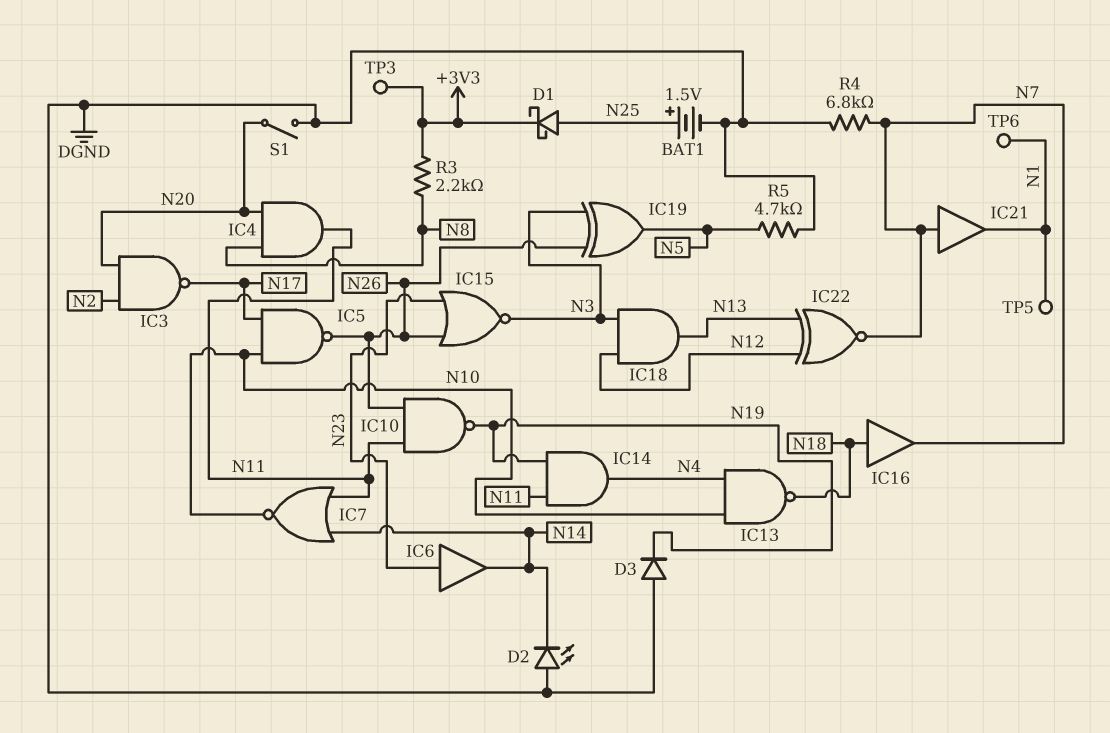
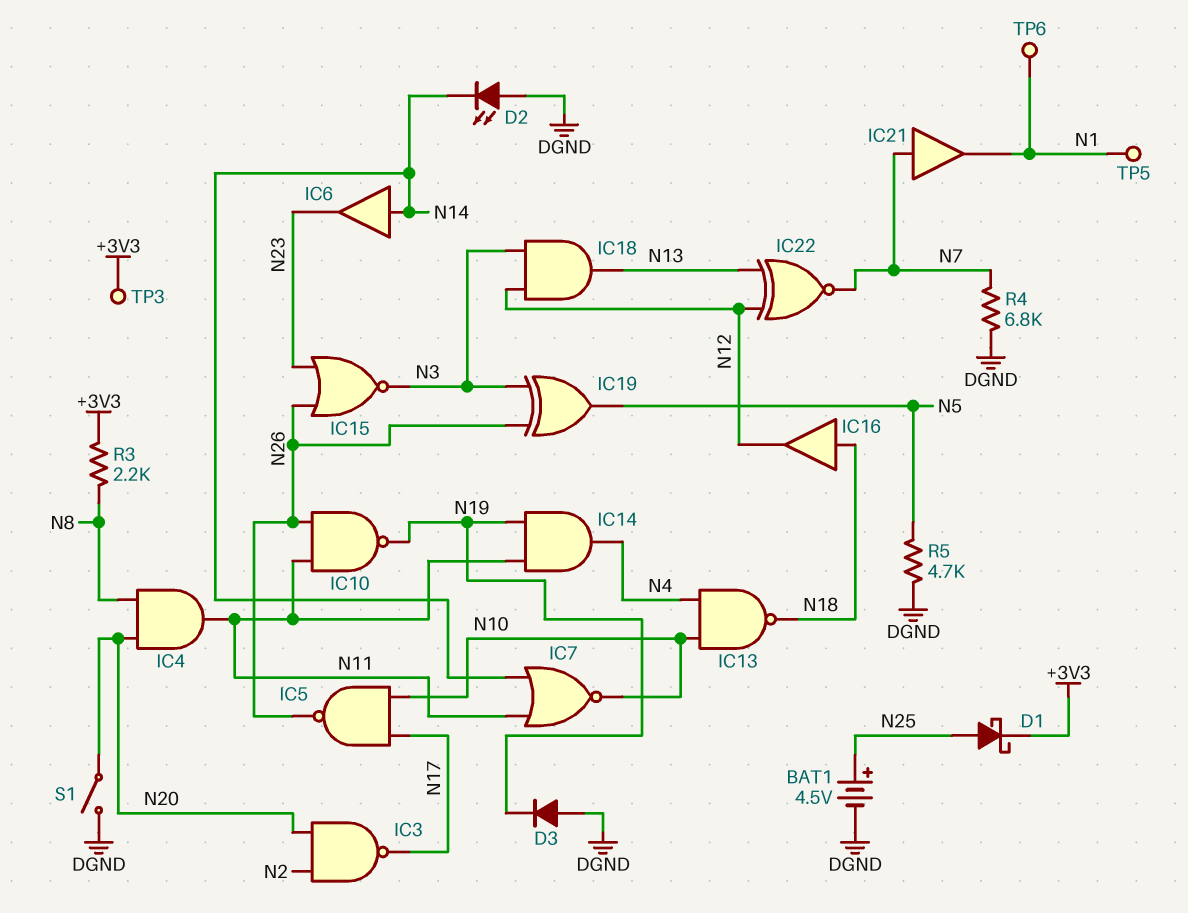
BAT1: 1.5V (plus N25, minus DGND) -> 4.5V (plus N25, minus DGND)
IC6: buffer (in N23, out N14) -> buffer (in N14, out N23)
IC16: buffer (in N18, out N7) -> buffer (in N18, out N12)

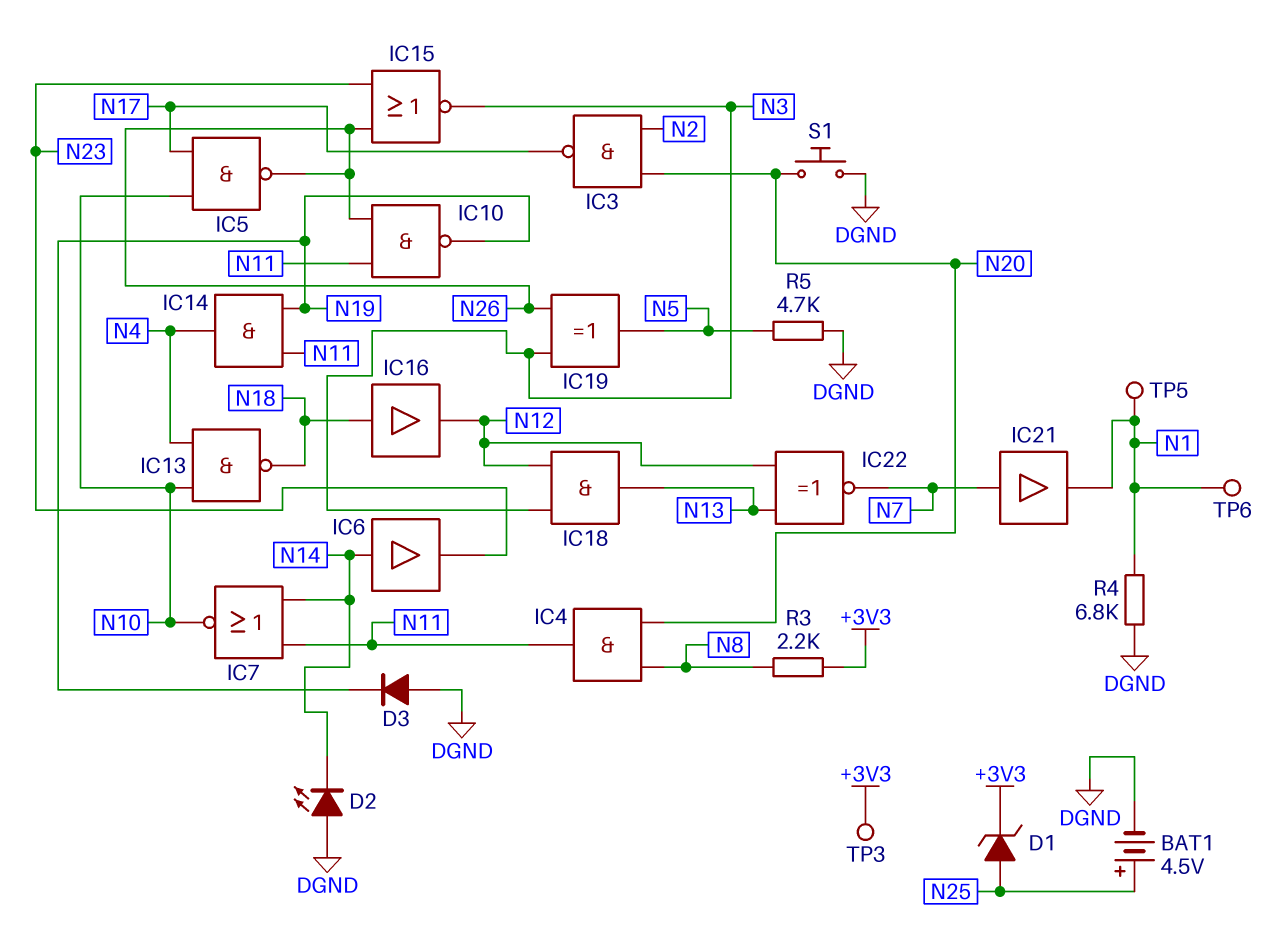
D1: schottky (A N25, K +3V3) -> zener (A N25, K +3V3)
R4: 6.8k (DGND, N7) -> 6.8k (DGND, N1)
S1: switch (DGND, N20) -> button (DGND, N20)

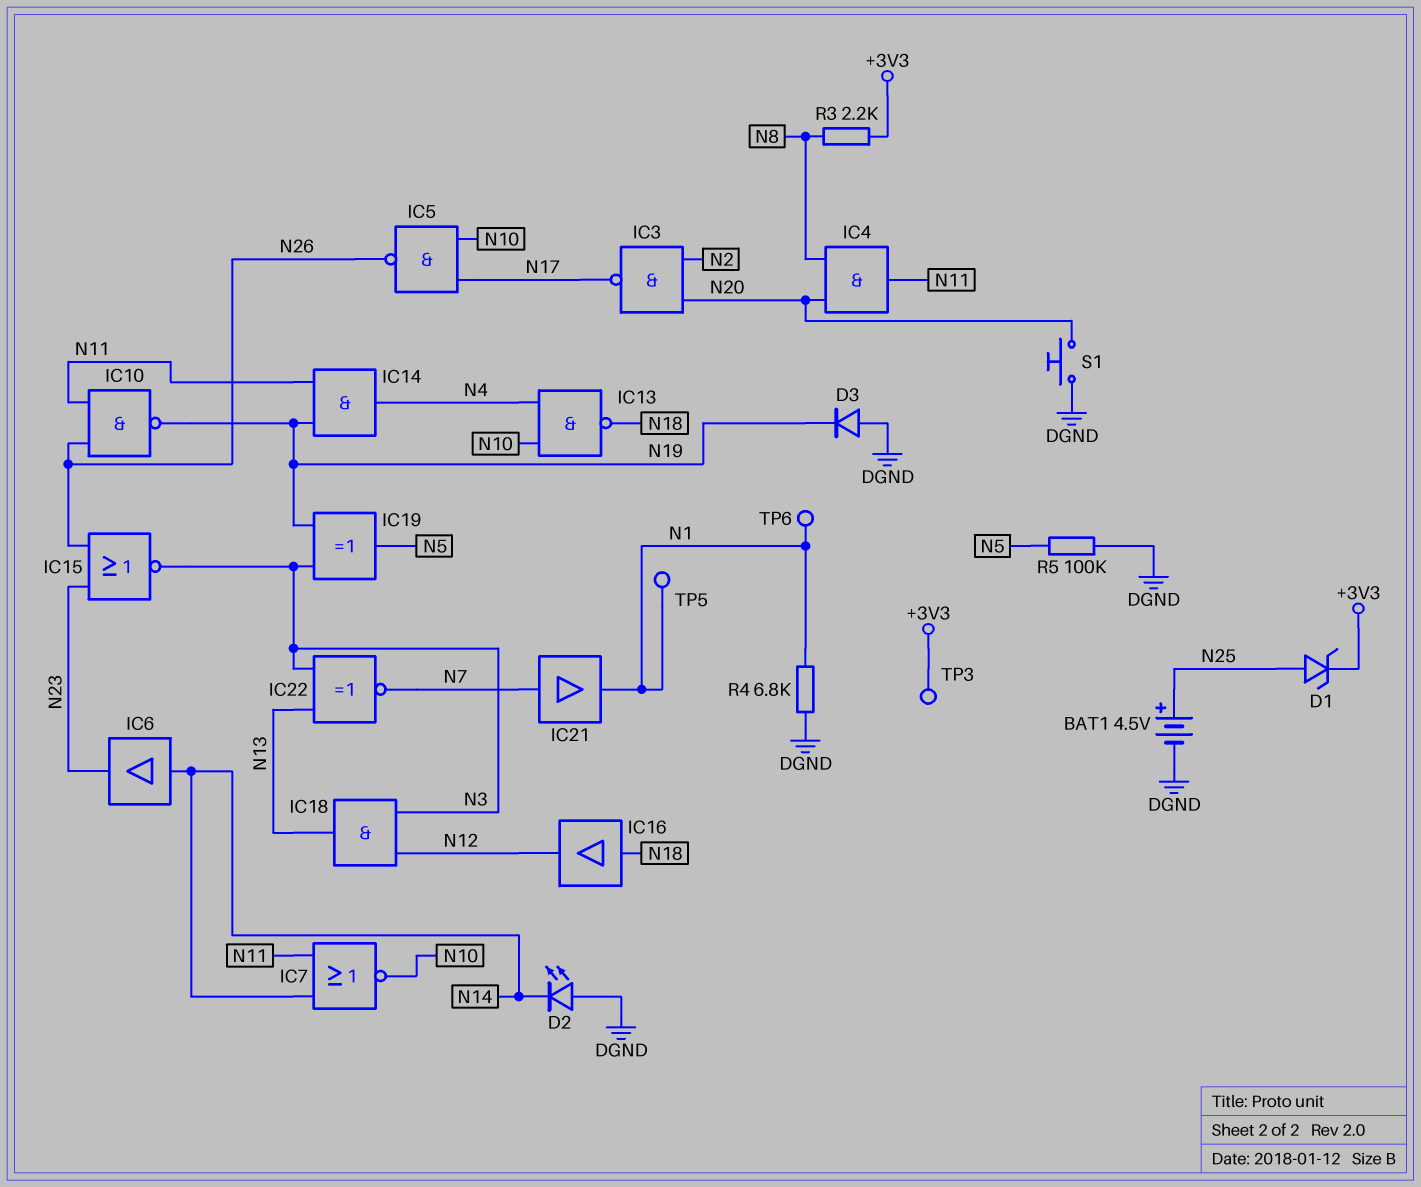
IC19: XOR (in N3, in N26, out N5) -> XOR (in N3, in N19, out N5)
IC22: XNOR (in N12, in N13, out N7) -> XNOR (in N3, in N13, out N7)
R5: 4.7k (DGND, N5) -> 100k (DGND, N5)

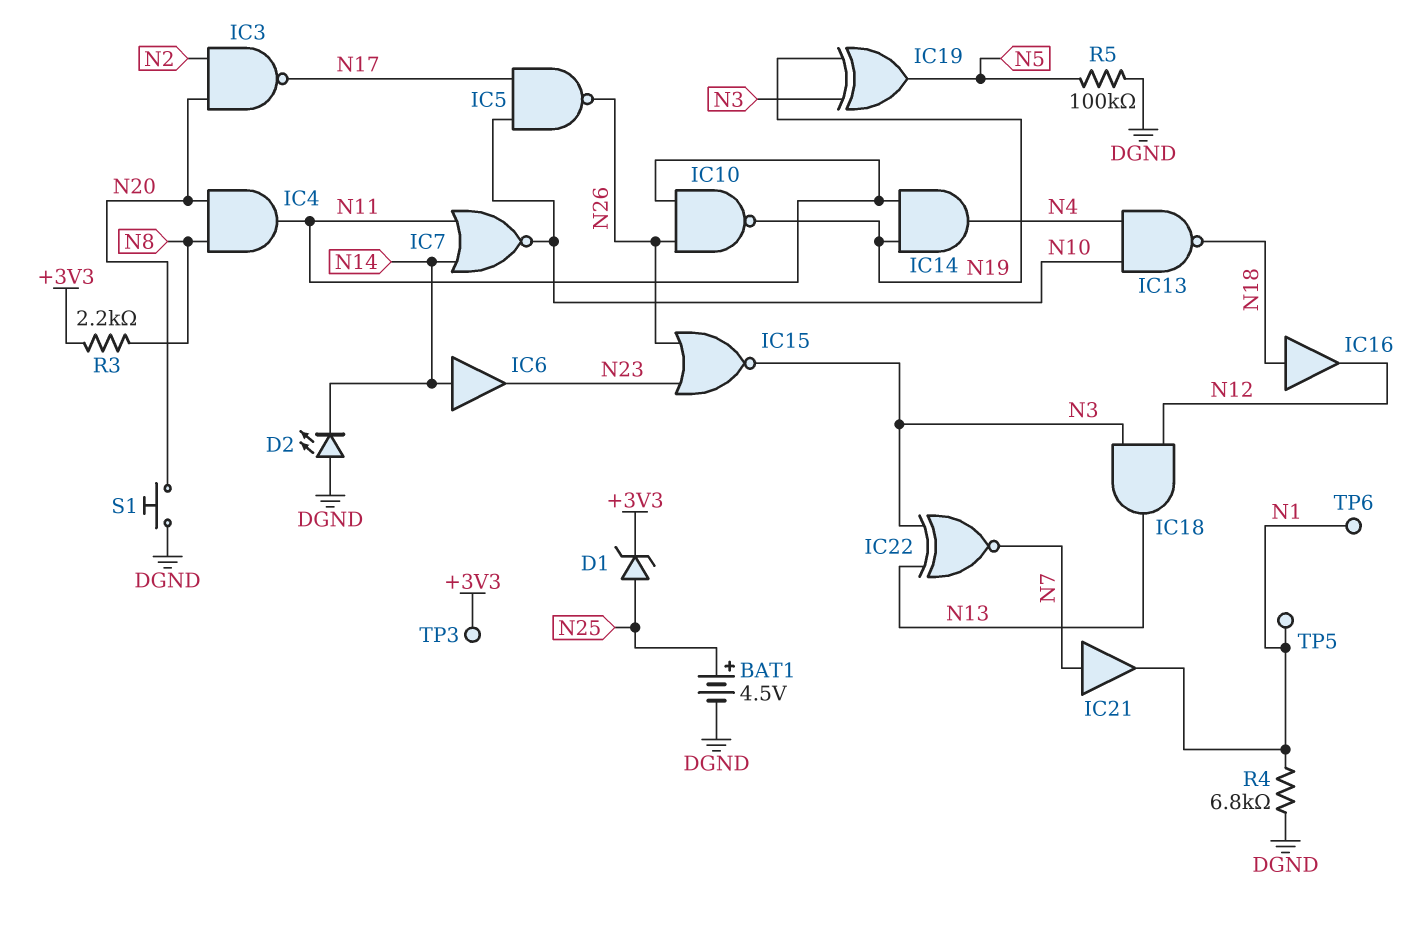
D3: diode (A DGND, K N19) -> none

